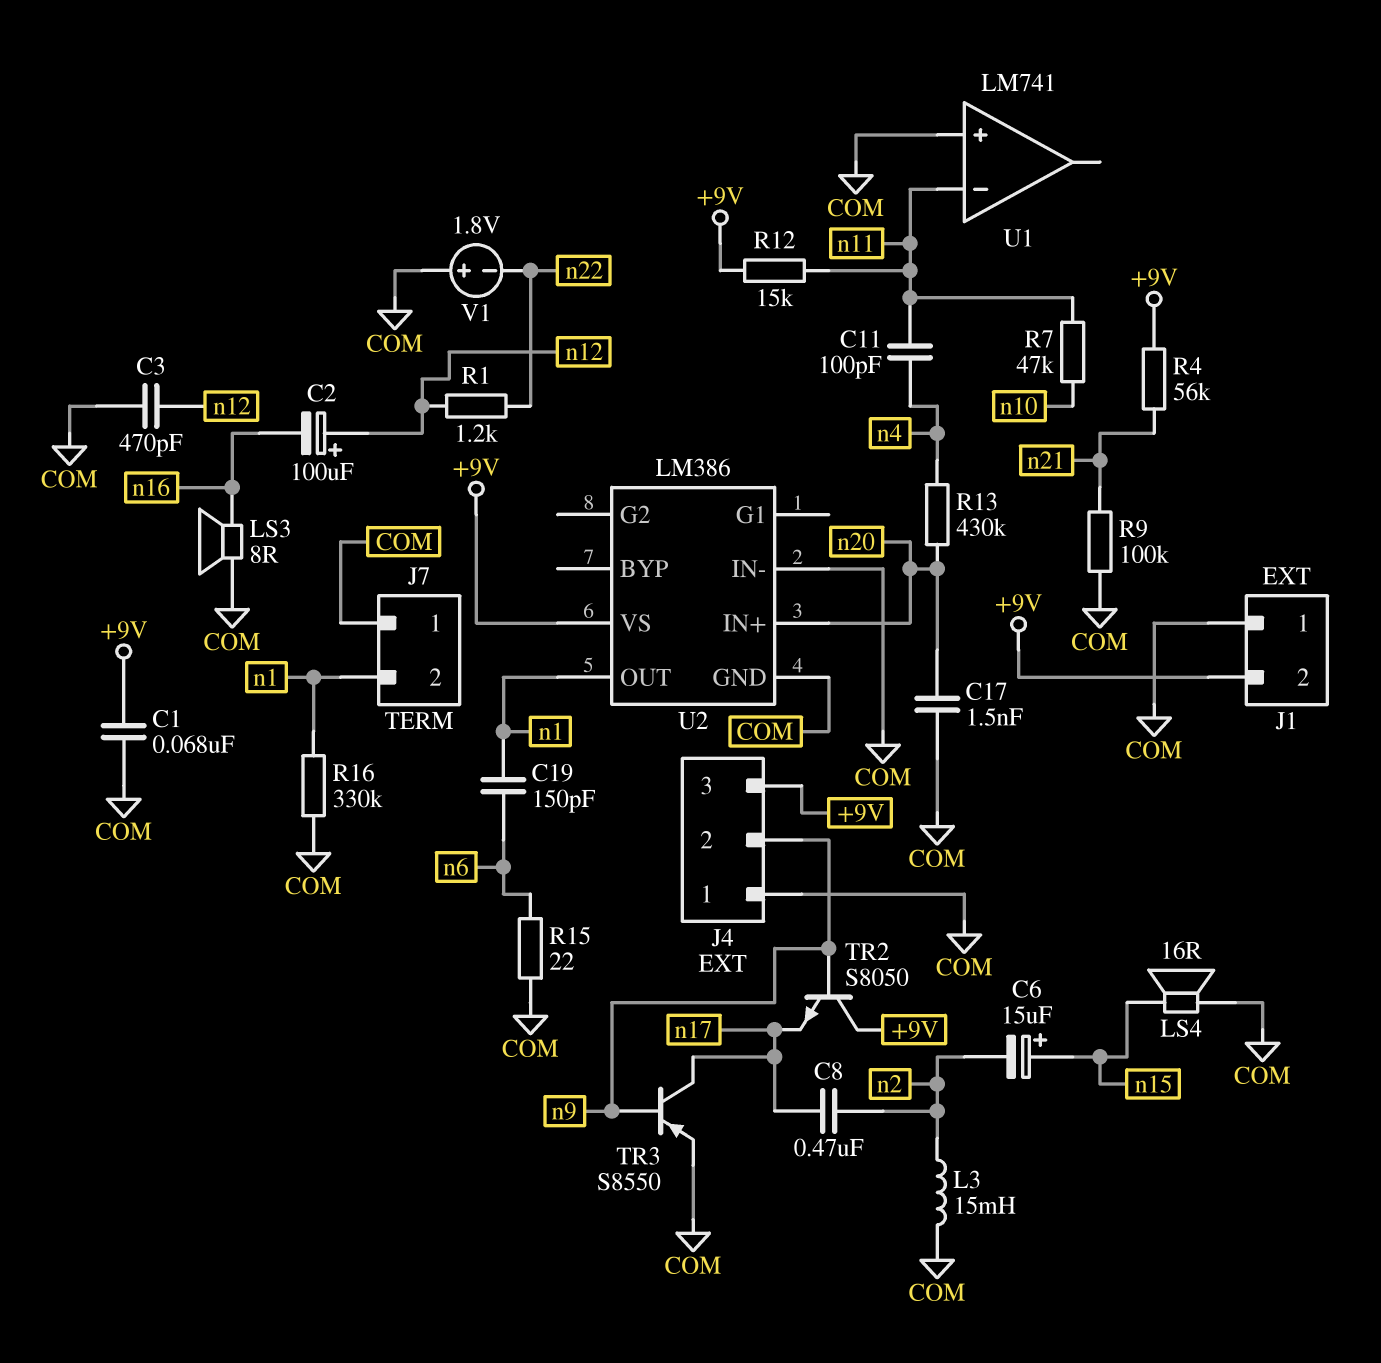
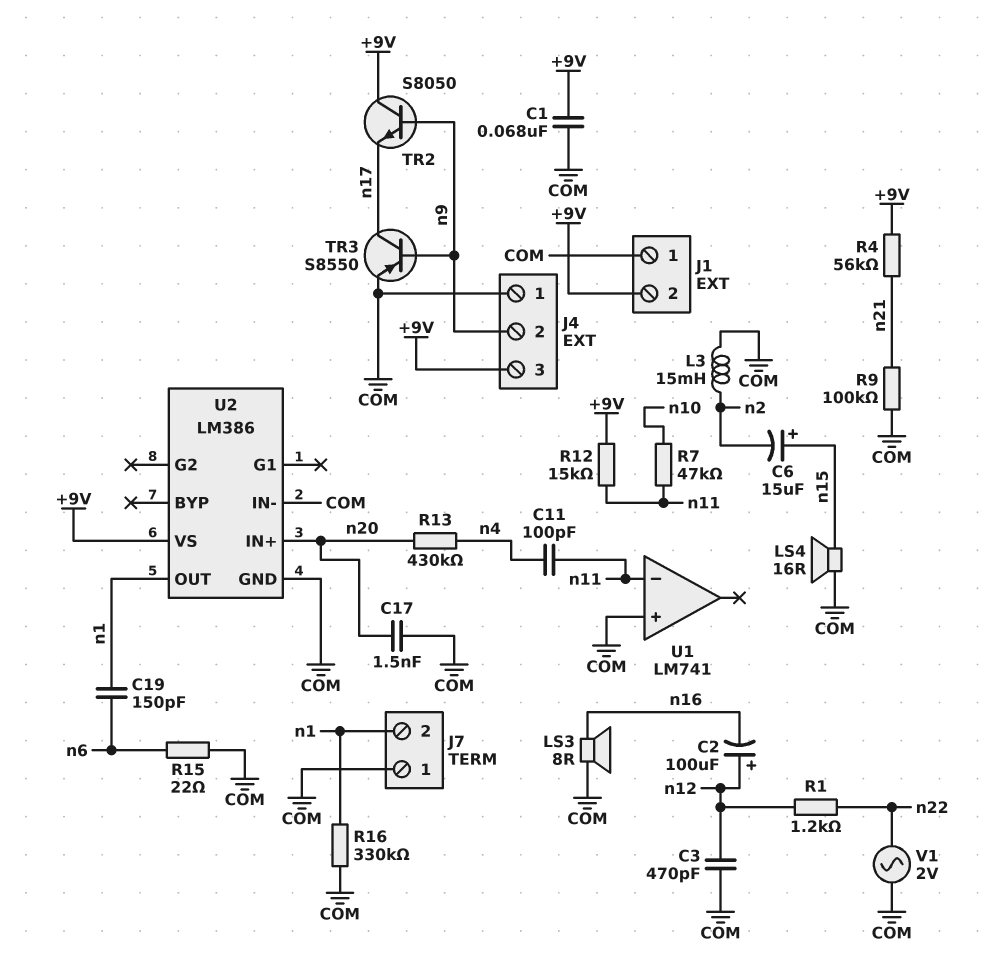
C8: 470nF (n2, n17) -> none
V1: 1.8V (plus COM, minus n22) -> AC 2V (COM, n22)

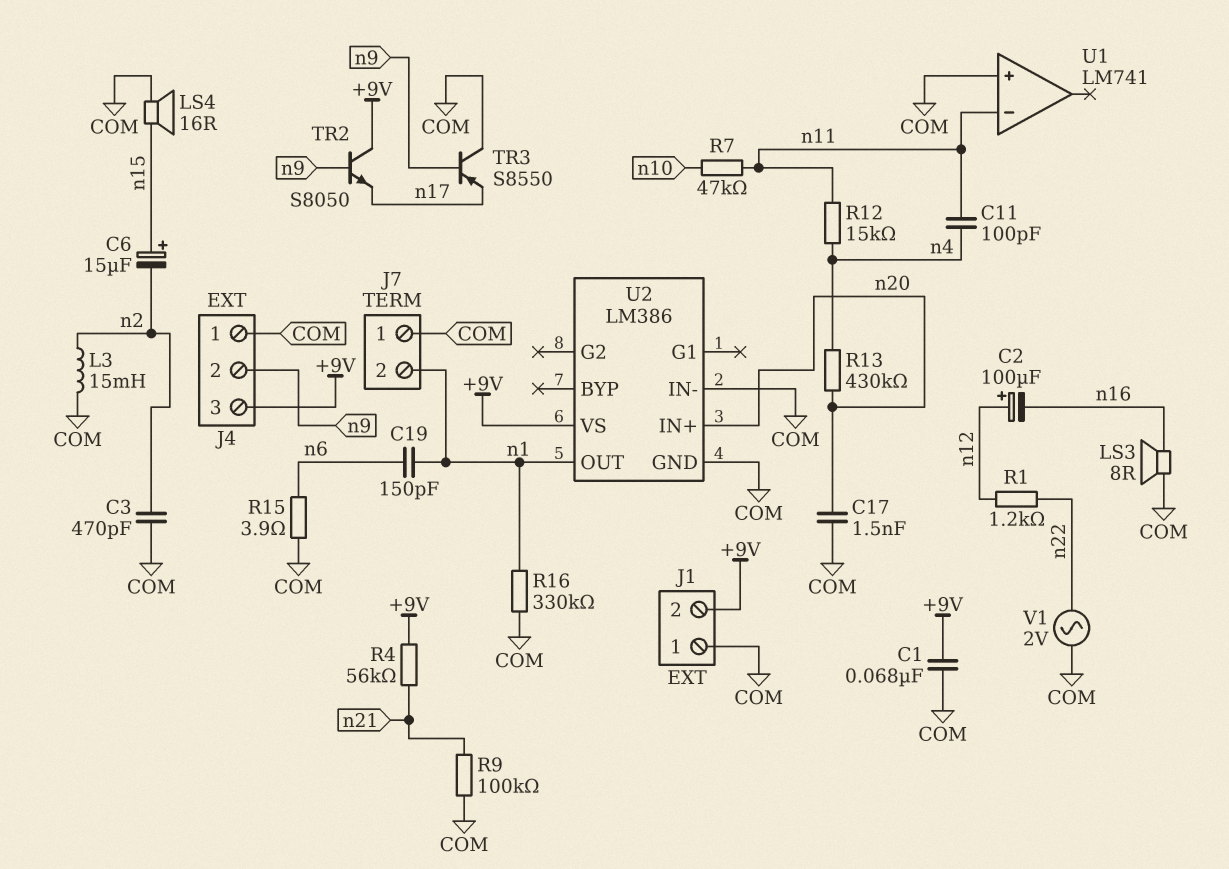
C3: 470pF (COM, n12) -> 470pF (COM, n2)
R12: 15k (+9V, n11) -> 15k (n4, n11)
R15: 22 (COM, n6) -> 3.9 (COM, n6)
TR3: PNP S8550 (B n9, C n17, E COM) -> PNP S8550 (B n9, C COM, E n17)

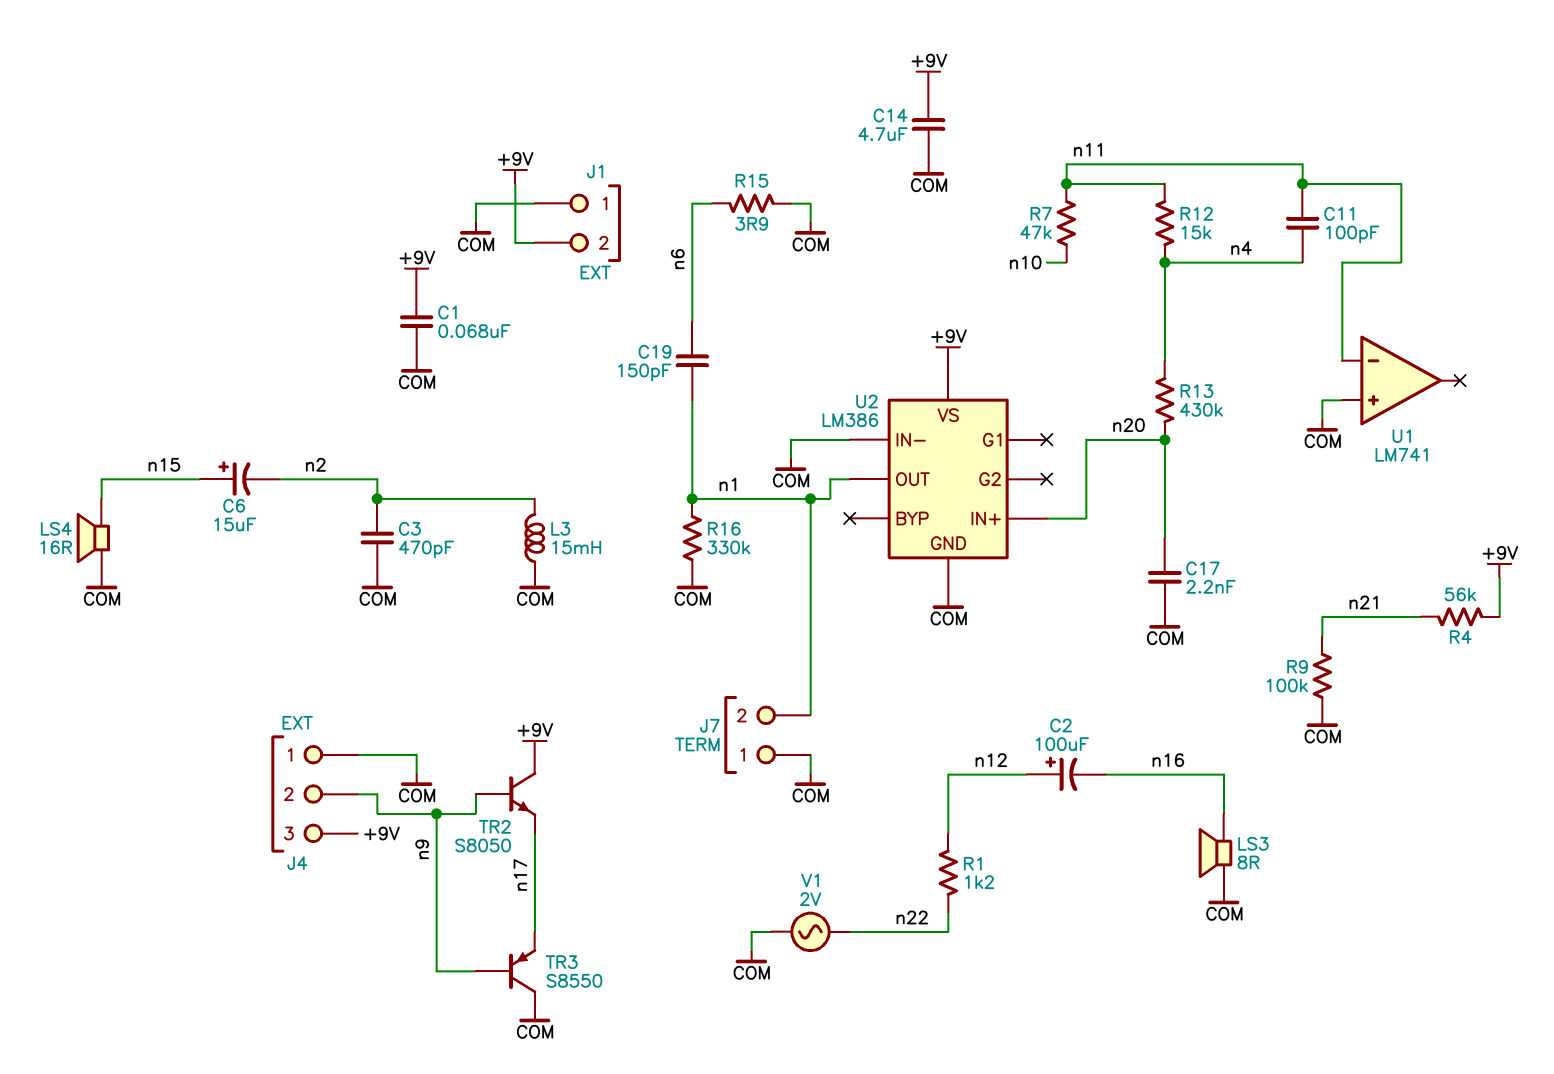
C14: none -> 4.7uF (+9V, COM)
C17: 1.5nF (COM, n20) -> 2.2nF (COM, n20)

